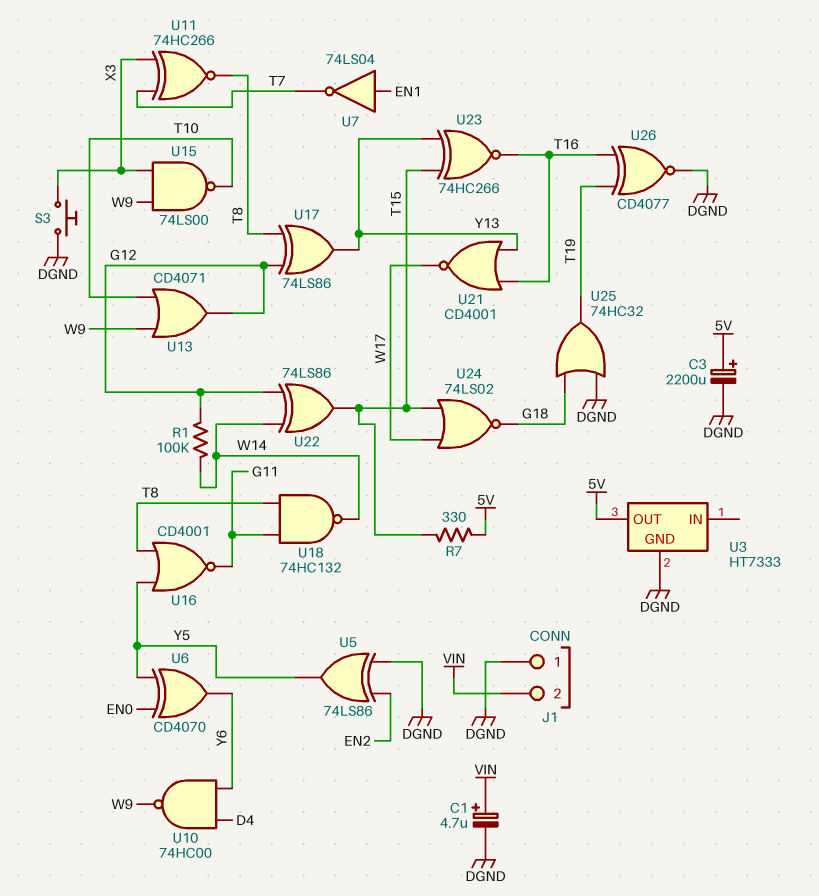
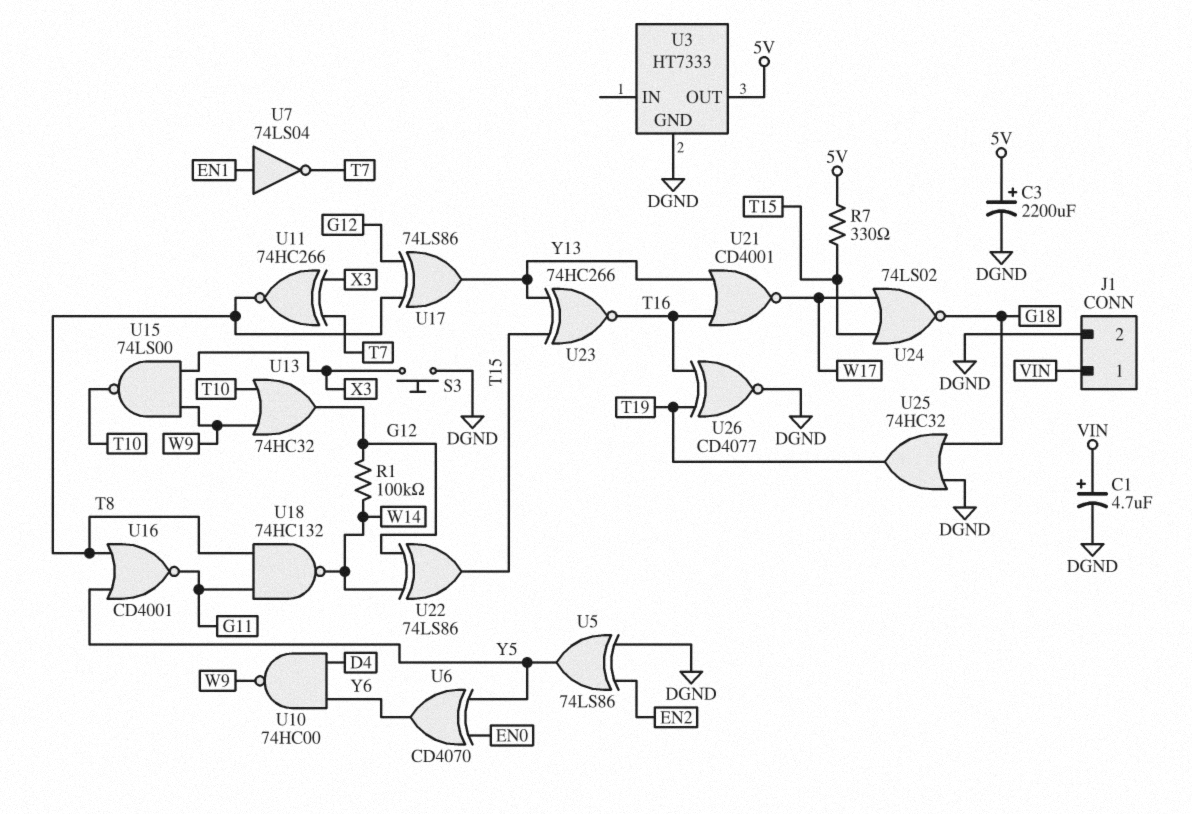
J1 pin 1: DGND -> VIN
J1 pin 2: VIN -> DGND
U13: OR CD4071 (in T10, in W9, out G12) -> OR 74HC32 (in T10, in W9, out G12)

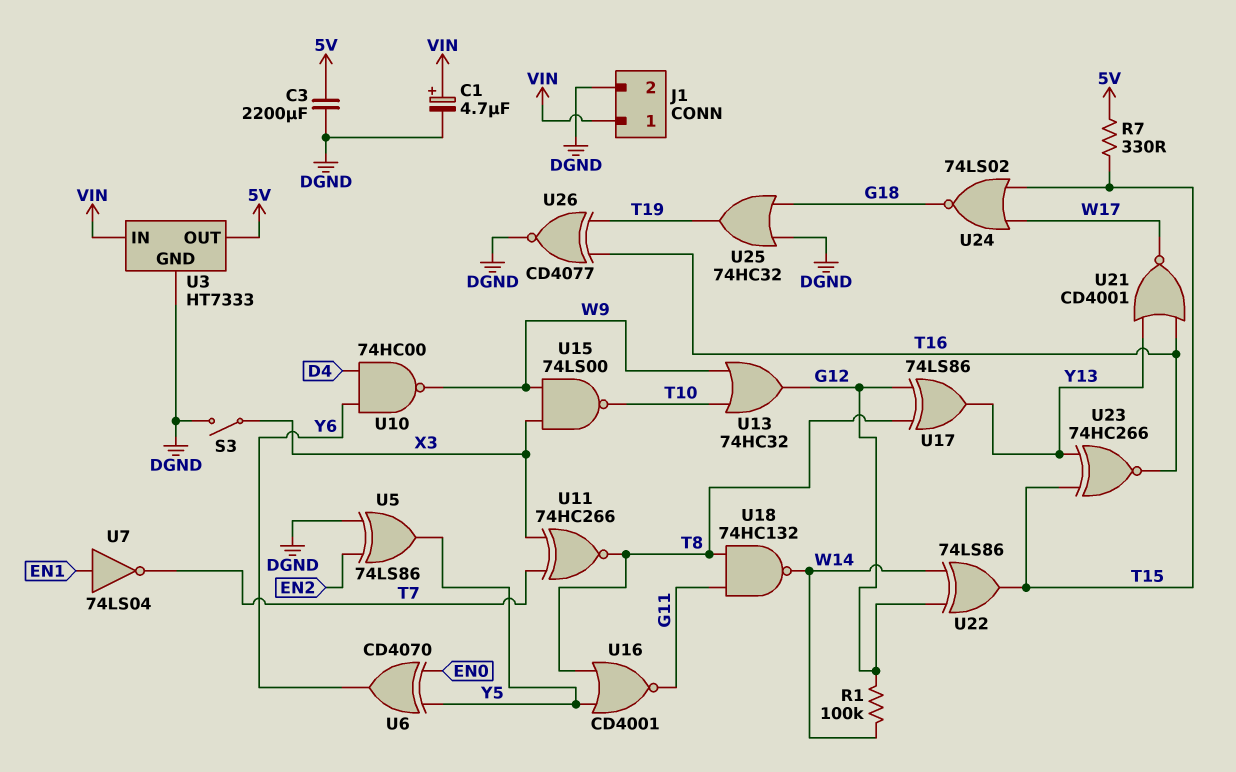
C3: 2200uF (plus 5V, minus DGND) -> 2200uF (5V, DGND)
S3: button (DGND, X3) -> switch (DGND, X3)
U3 pin IN: none -> VIN

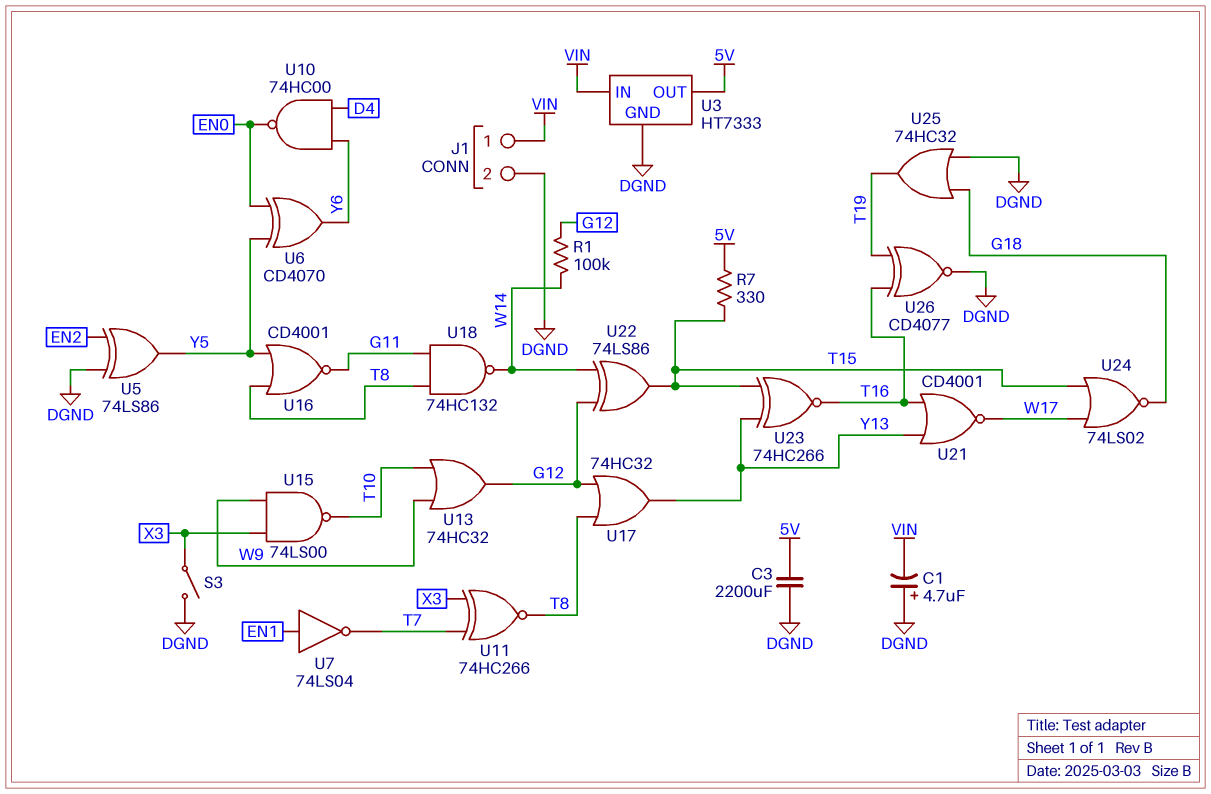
C1: 4.7uF (plus VIN, minus DGND) -> 4.7uF (plus DGND, minus VIN)
U10: NAND 74HC00 (in D4, in Y6, out W9) -> NAND 74HC00 (in D4, in Y6, out EN0)
U17: XOR 74LS86 (in G12, in T8, out Y13) -> OR 74HC32 (in G12, in T8, out Y13)

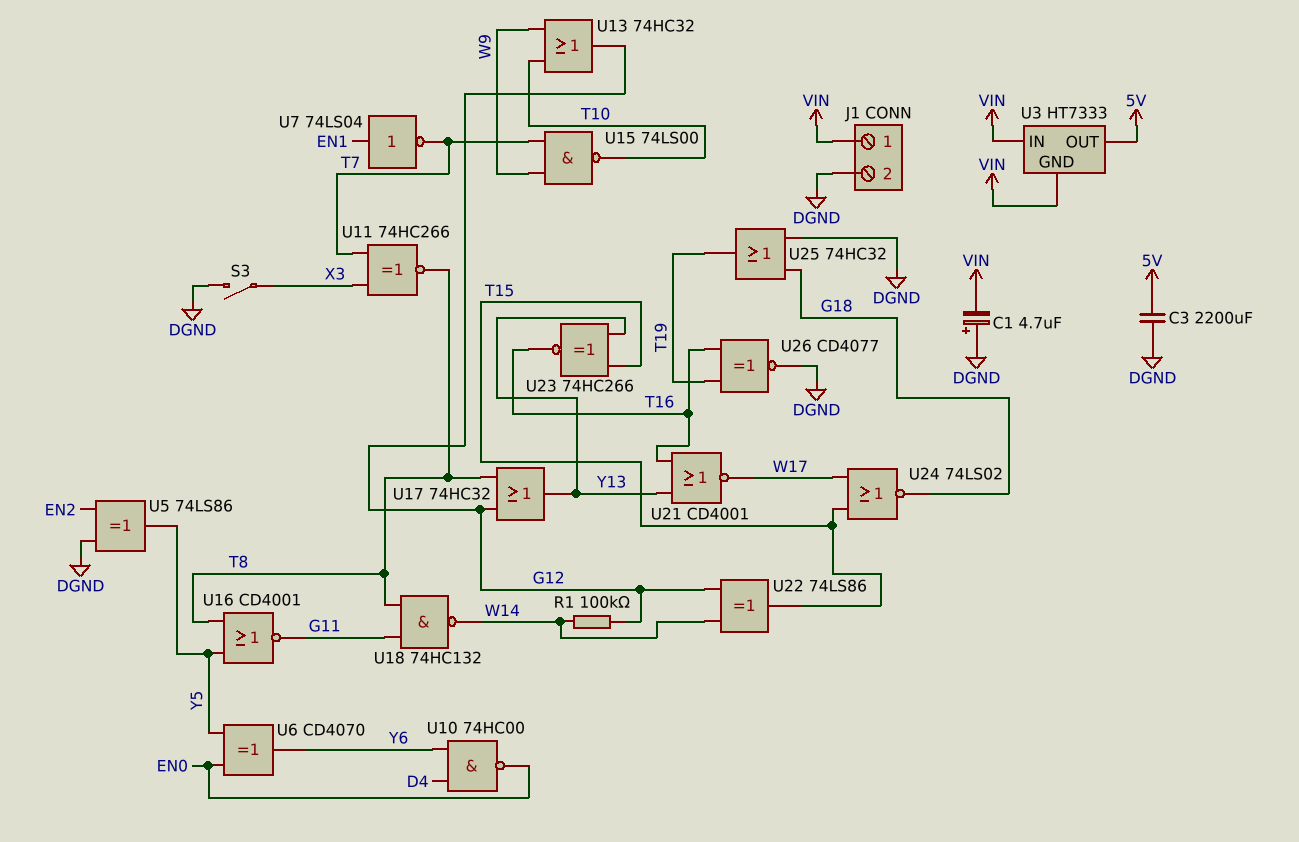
R7: 330 (5V, T15) -> none
U3 pin GND: DGND -> VIN
U15: NAND 74LS00 (in W9, in X3, out T10) -> NAND 74LS00 (in T7, in W9, out T10)

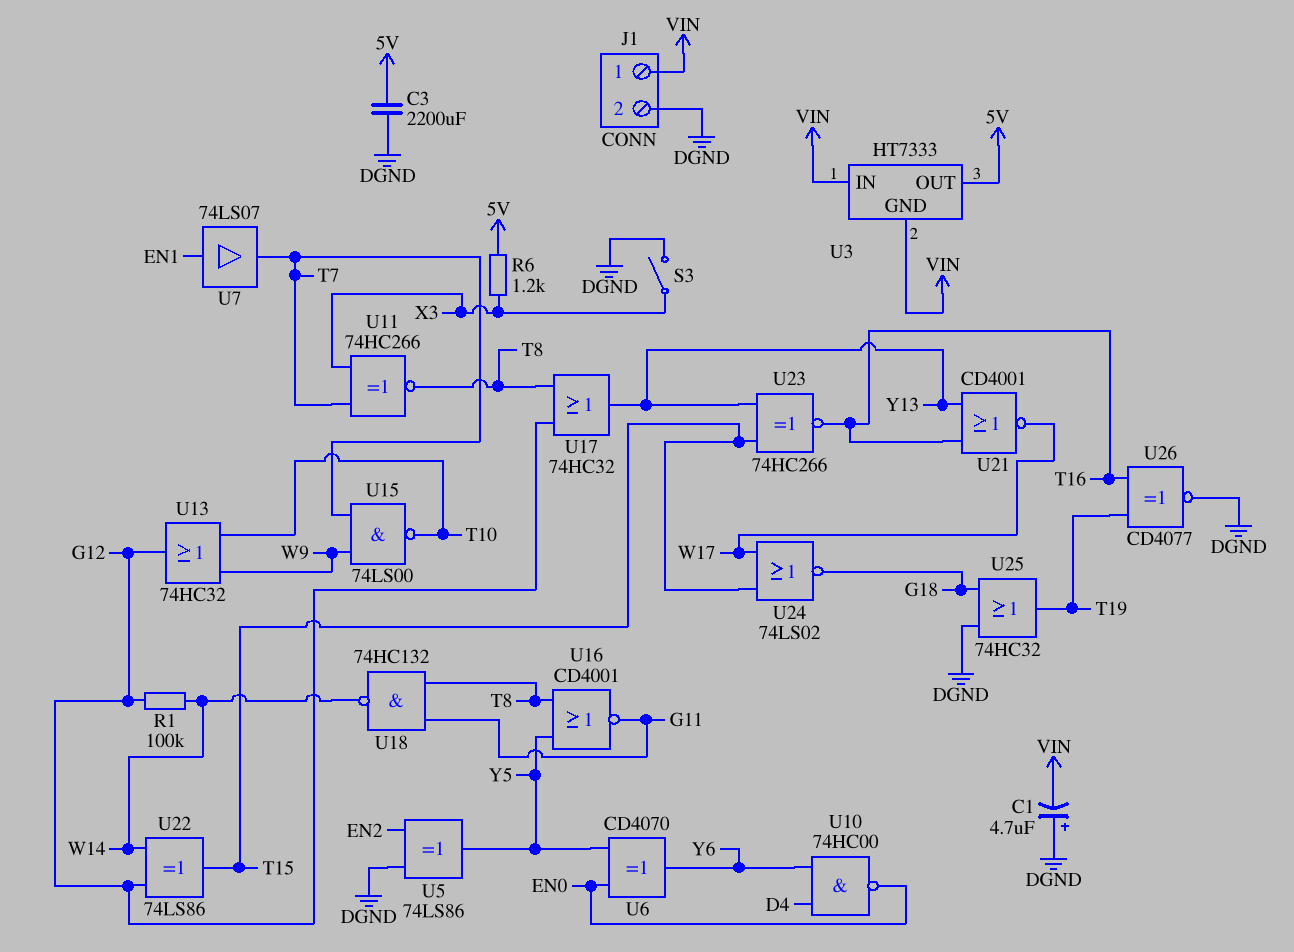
R6: none -> 1.2k (5V, X3)
U7: NOT 74LS04 (in EN1, out T7) -> buffer 74LS07 (in EN1, out T7)

